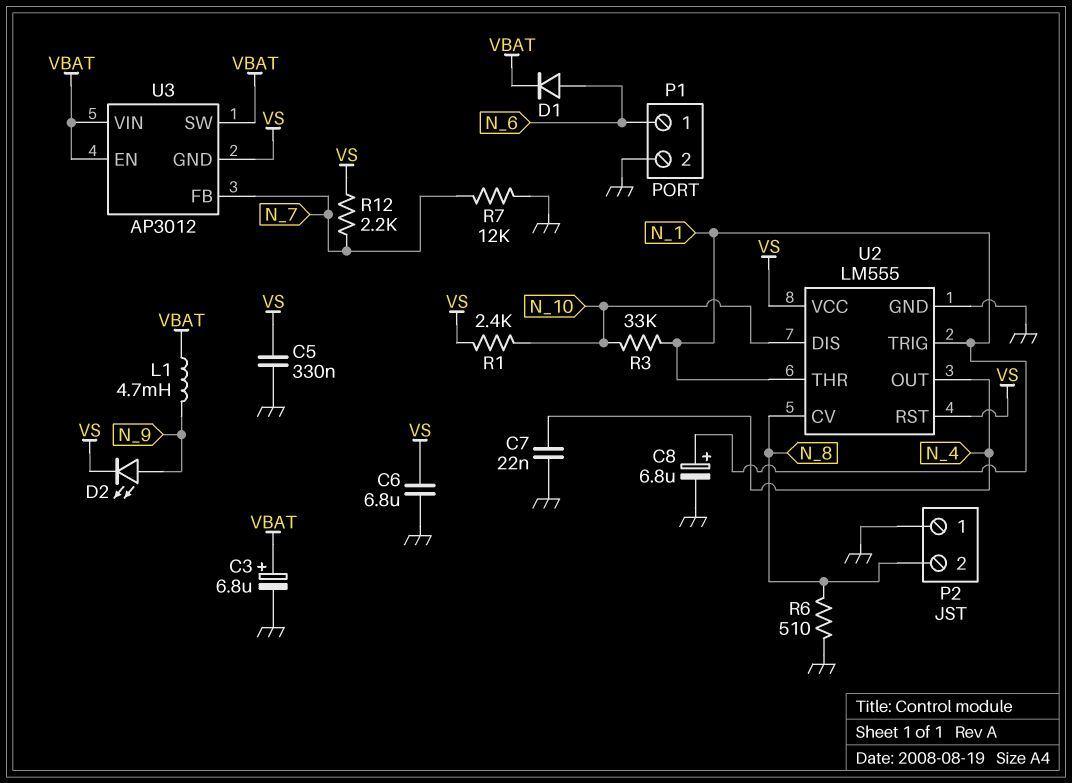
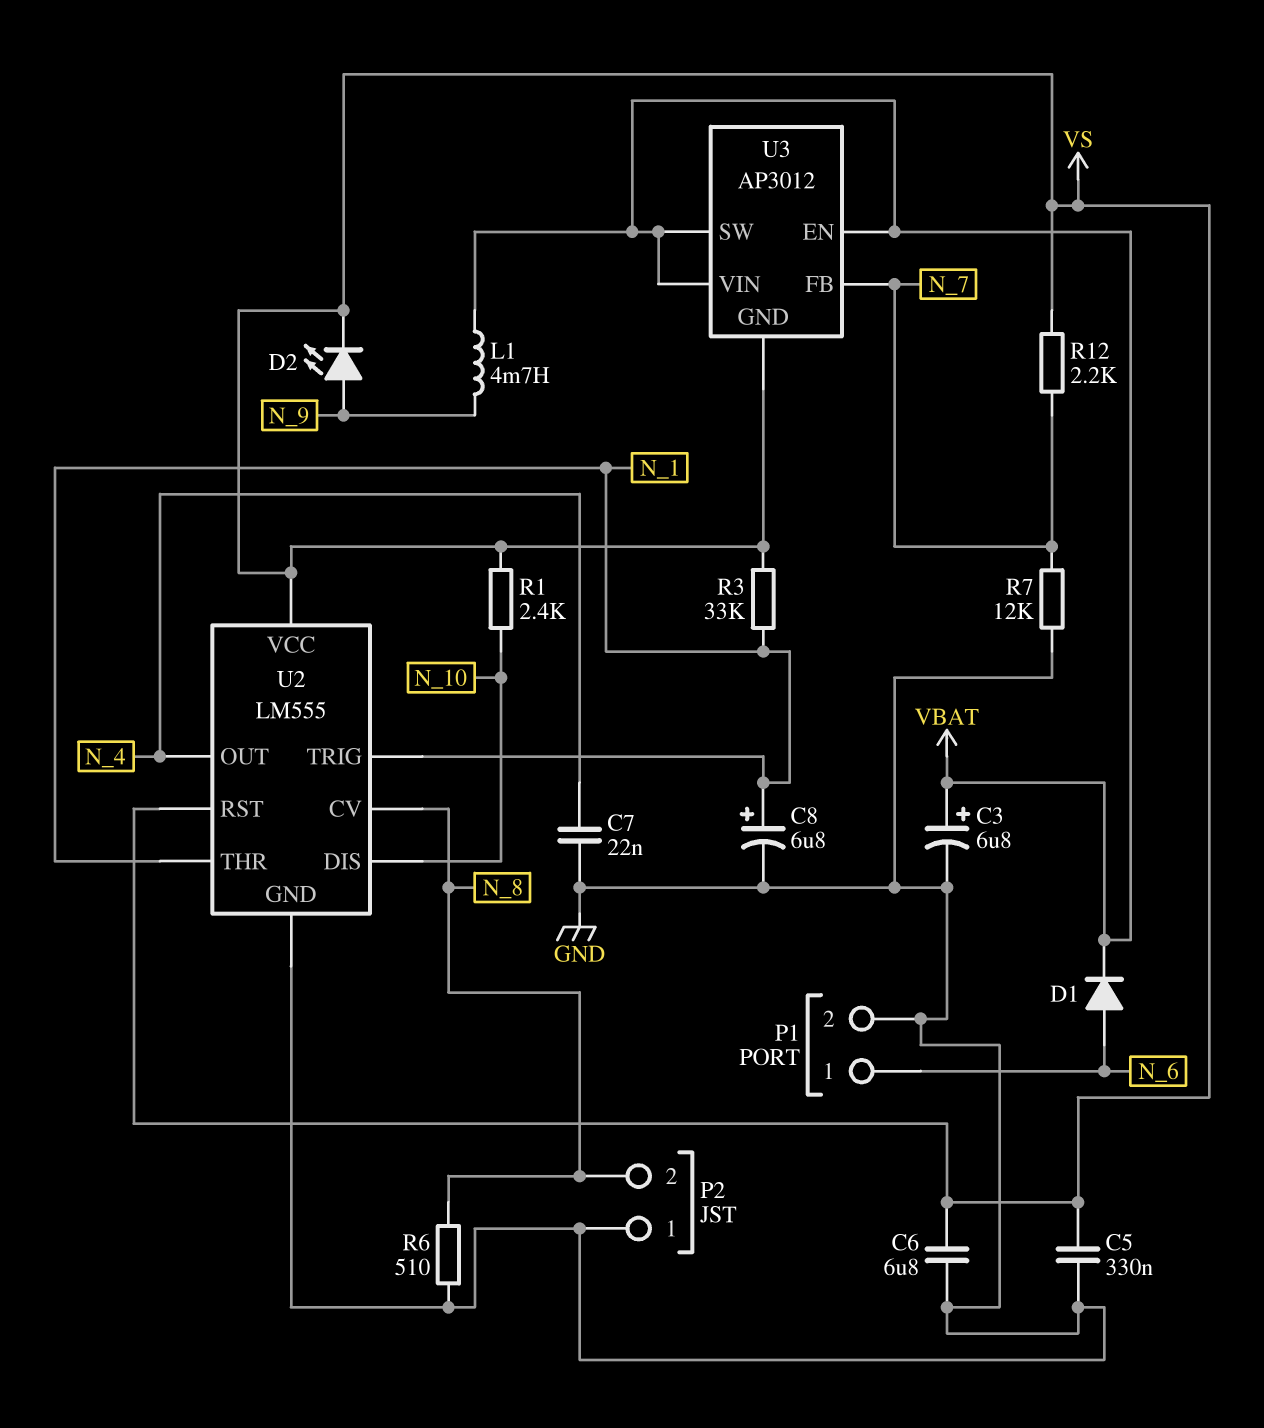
R3: 33k (N_1, N_10) -> 33k (N_1, VS)

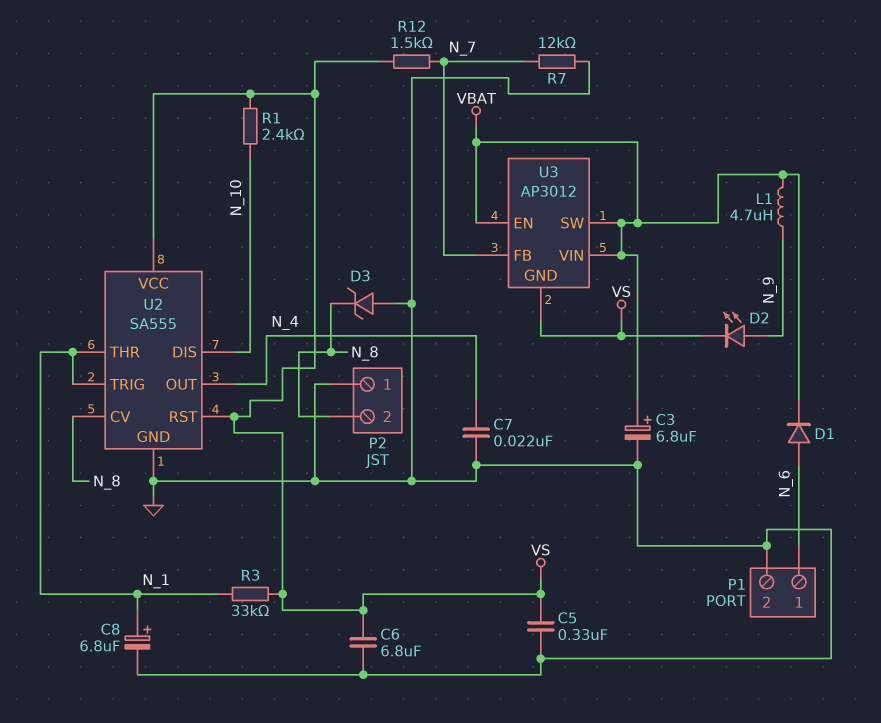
D3: none -> zener (A GND, K N_8)
L1: 4.7mH (N_9, VBAT) -> 4.7uH (N_9, VBAT)
R6: 510 (GND, N_8) -> none
R12: 2.2k (N_7, VS) -> 1.5k (N_7, VS)
U2: LM555 -> SA555

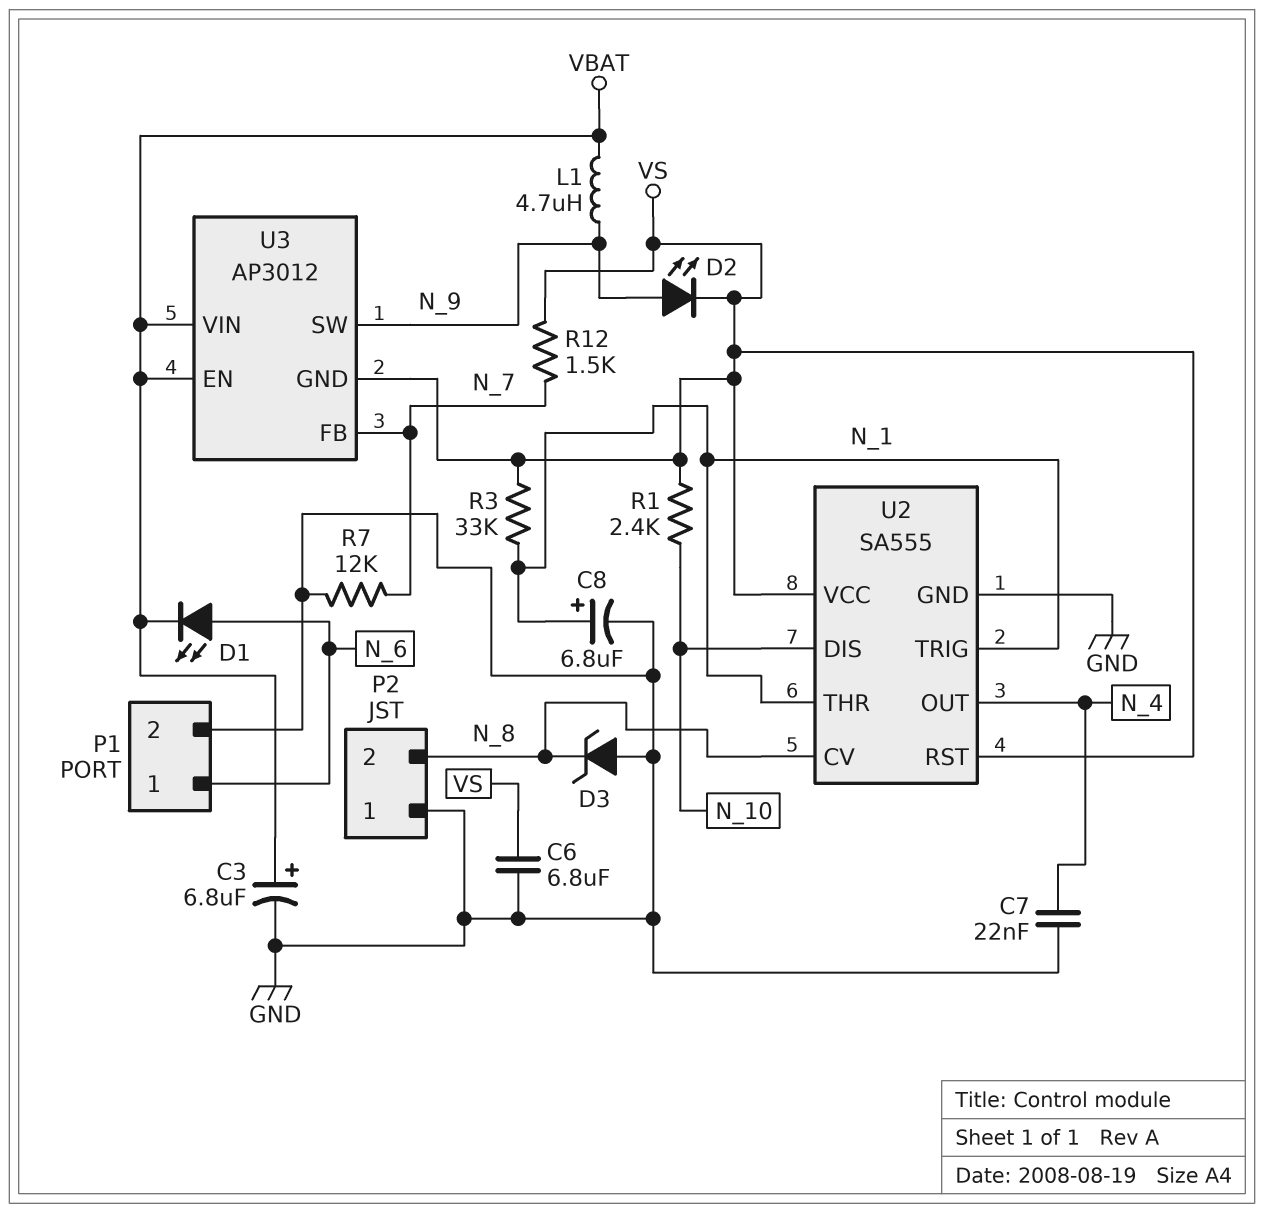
C5: 330nF (GND, VS) -> none
D1: diode (A N_6, K VBAT) -> LED (A N_6, K VBAT)
U3 pin SW: VBAT -> N_9

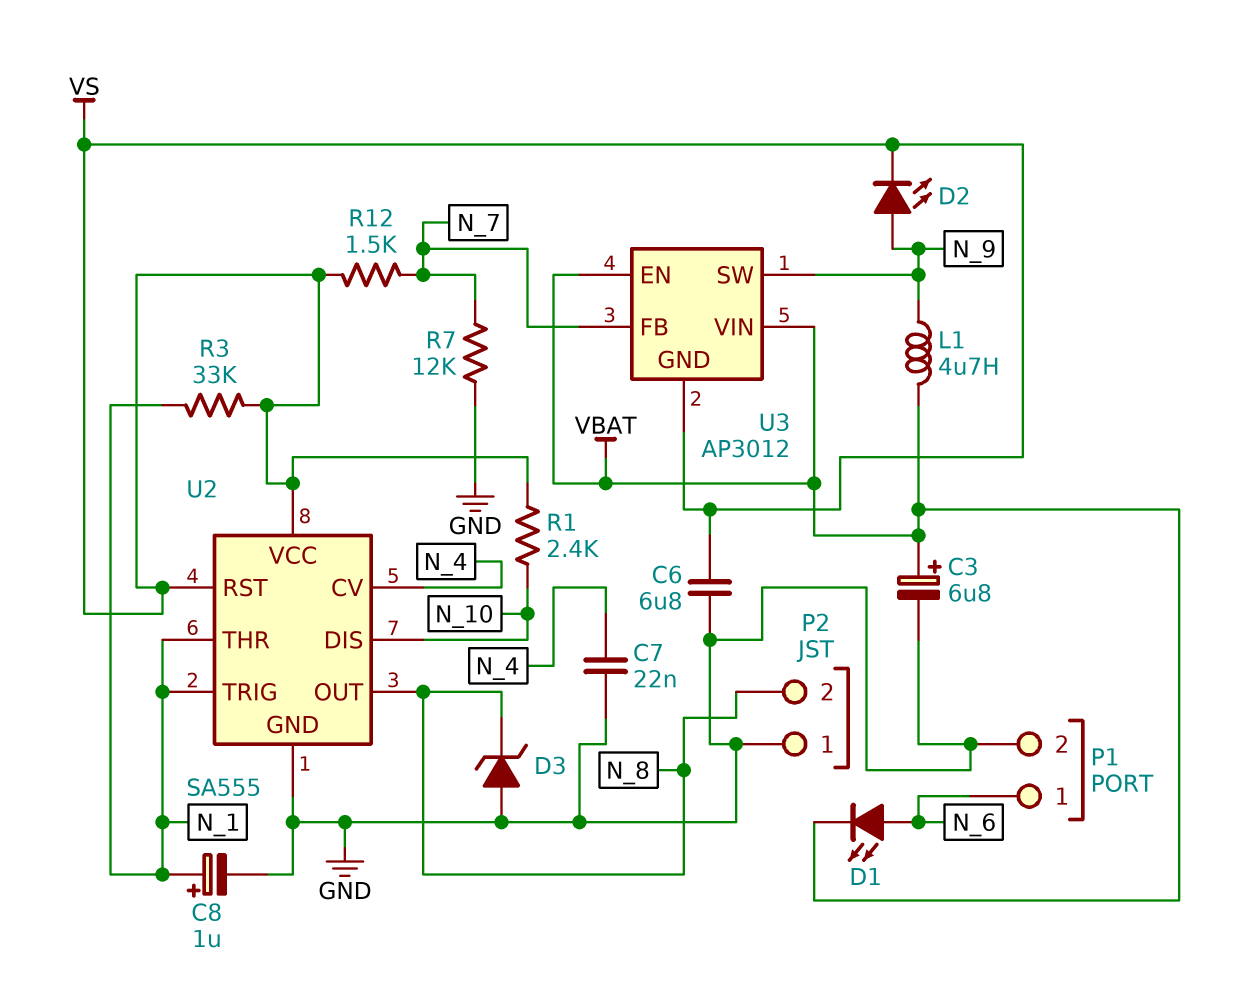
C8: 6.8uF (plus N_1, minus GND) -> 1uF (plus N_1, minus GND)
U2 pin CV: N_8 -> N_4
U2 pin OUT: N_4 -> N_8

